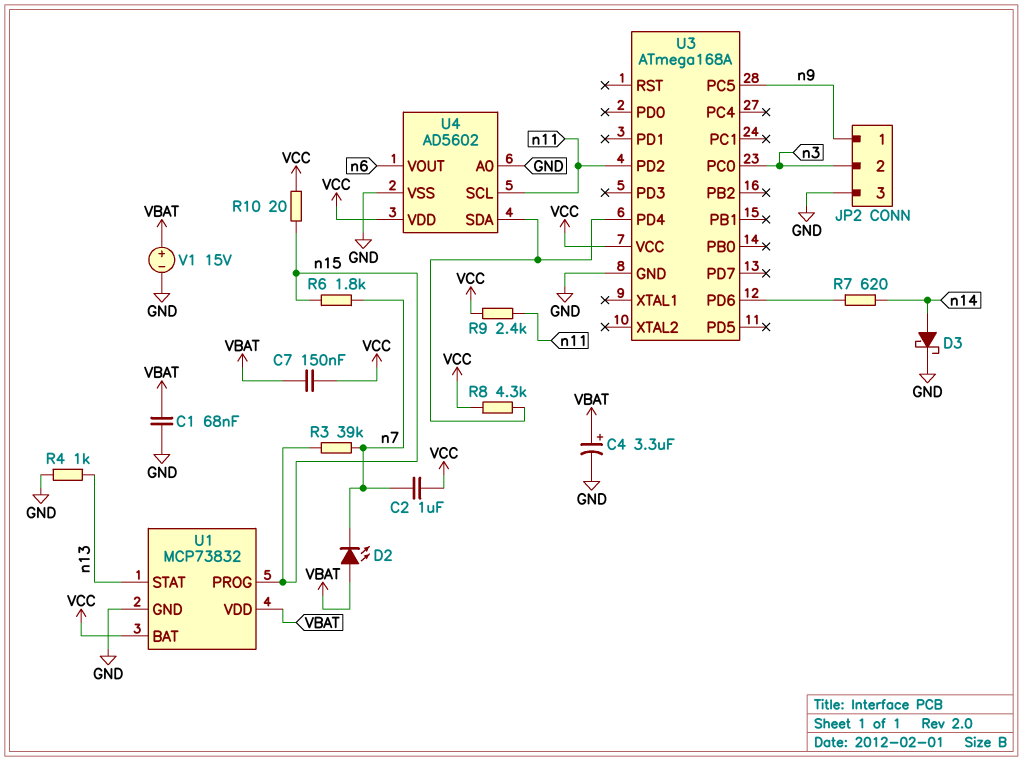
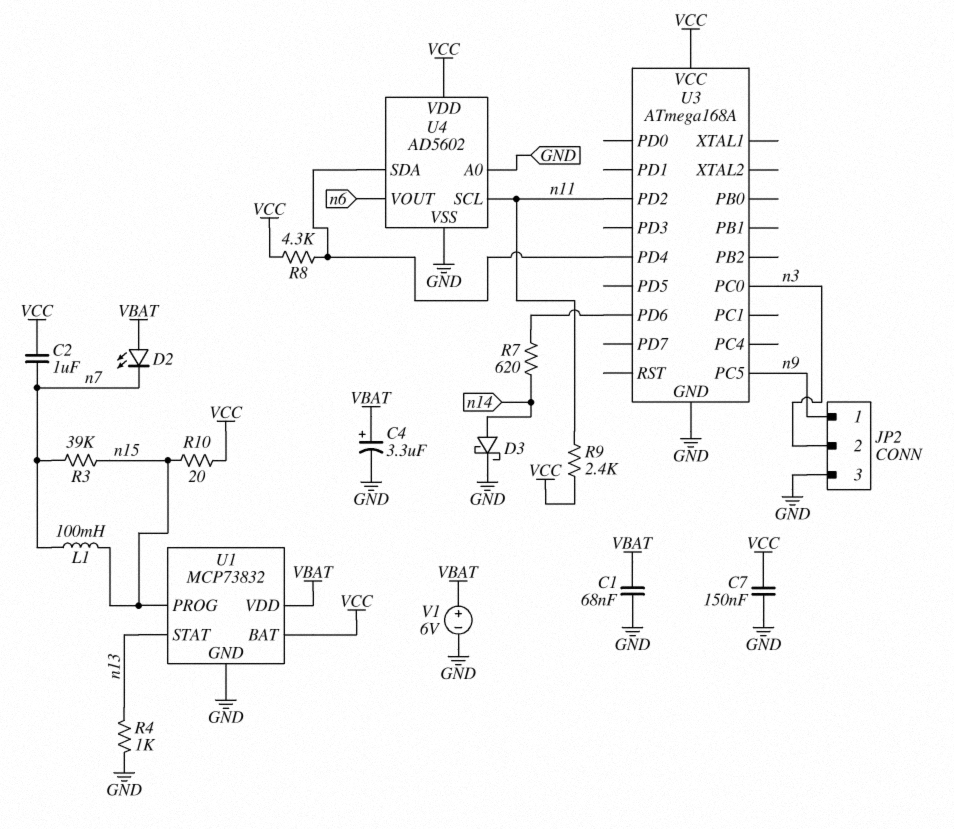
C7: 150nF (VBAT, VCC) -> 150nF (GND, VCC)
L1: none -> 100mH (n7, n15)
R6: 1.8k (n7, n15) -> none
V1: 15V (plus VBAT, minus GND) -> 6V (plus VBAT, minus GND)

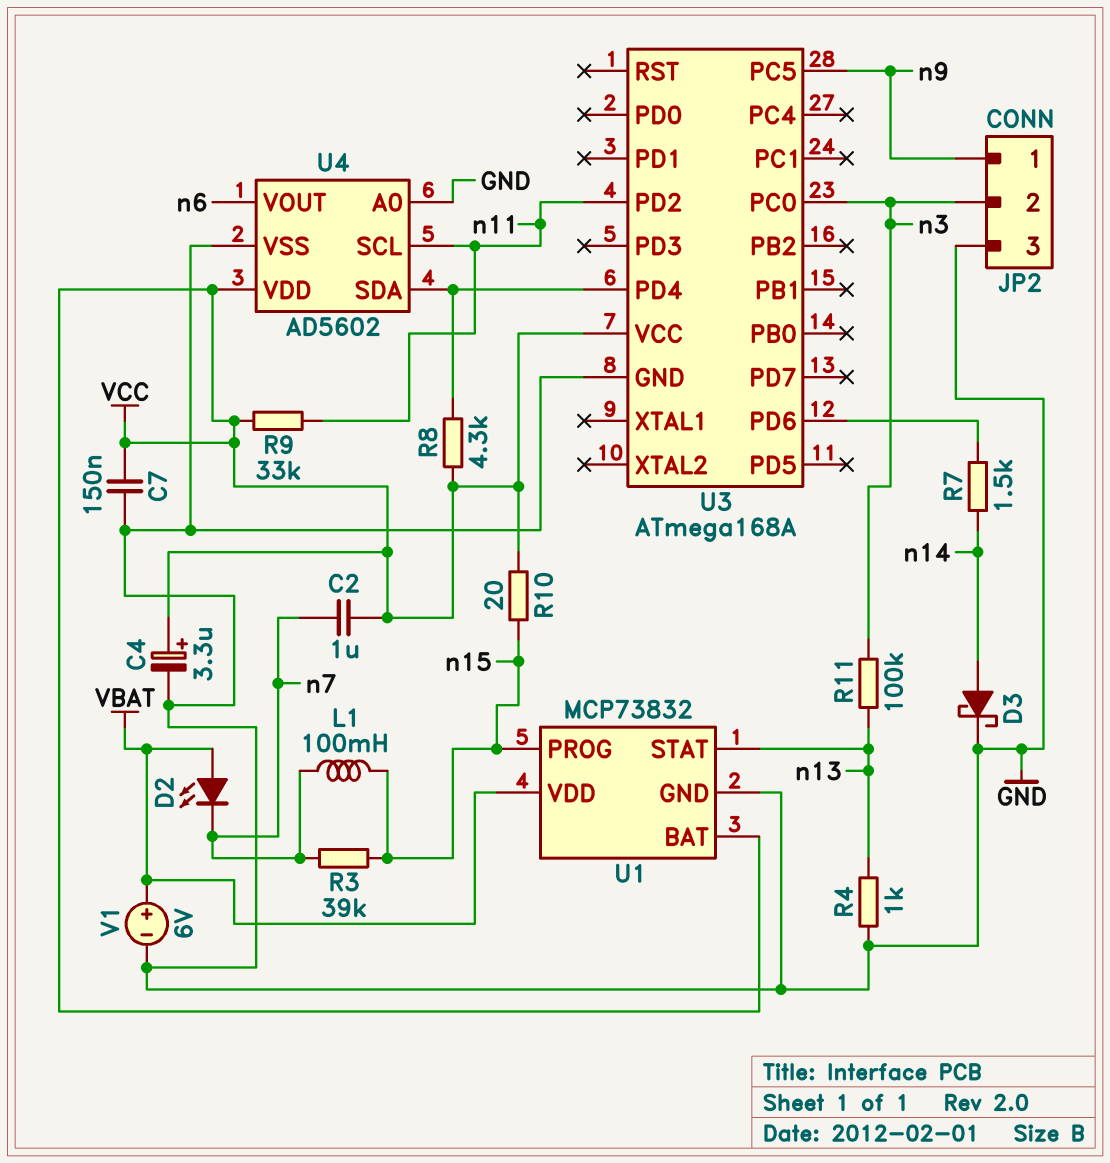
C1: 68nF (GND, VBAT) -> none
C4: 3.3uF (plus VBAT, minus GND) -> 3.3uF (plus VCC, minus GND)
R7: 620 (U3/PD6, n14) -> 1.5k (U3/PD6, n14)
R9: 2.4k (VCC, n11) -> 33k (VCC, n11)
R11: none -> 100k (n3, n13)

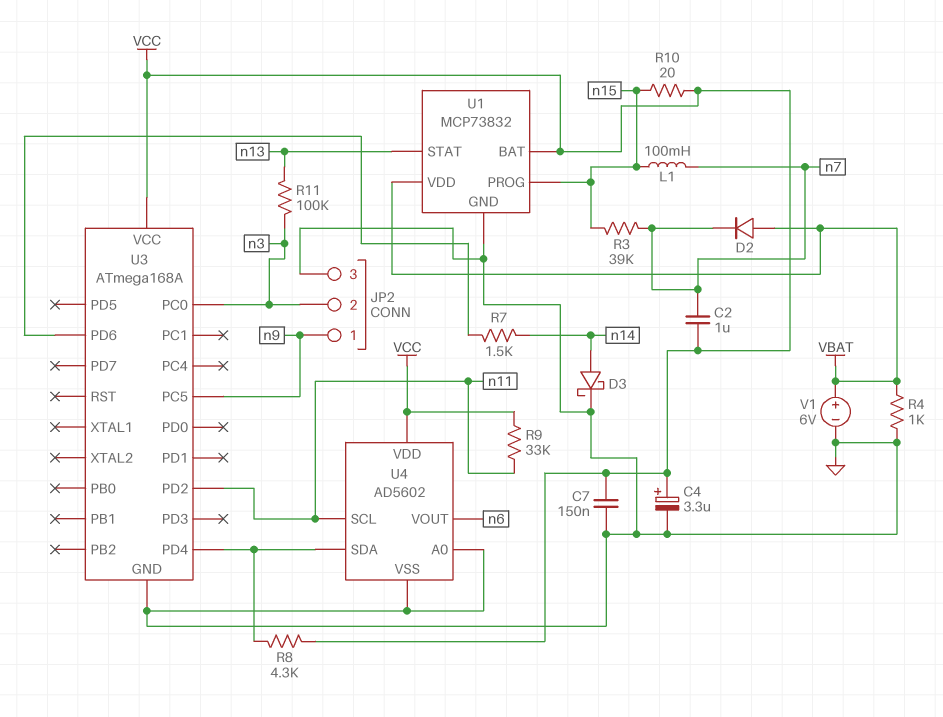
D2: LED (A VBAT, K n7) -> diode (A VBAT, K n7)
R4: 1k (GND, n13) -> 1k (GND, VBAT)

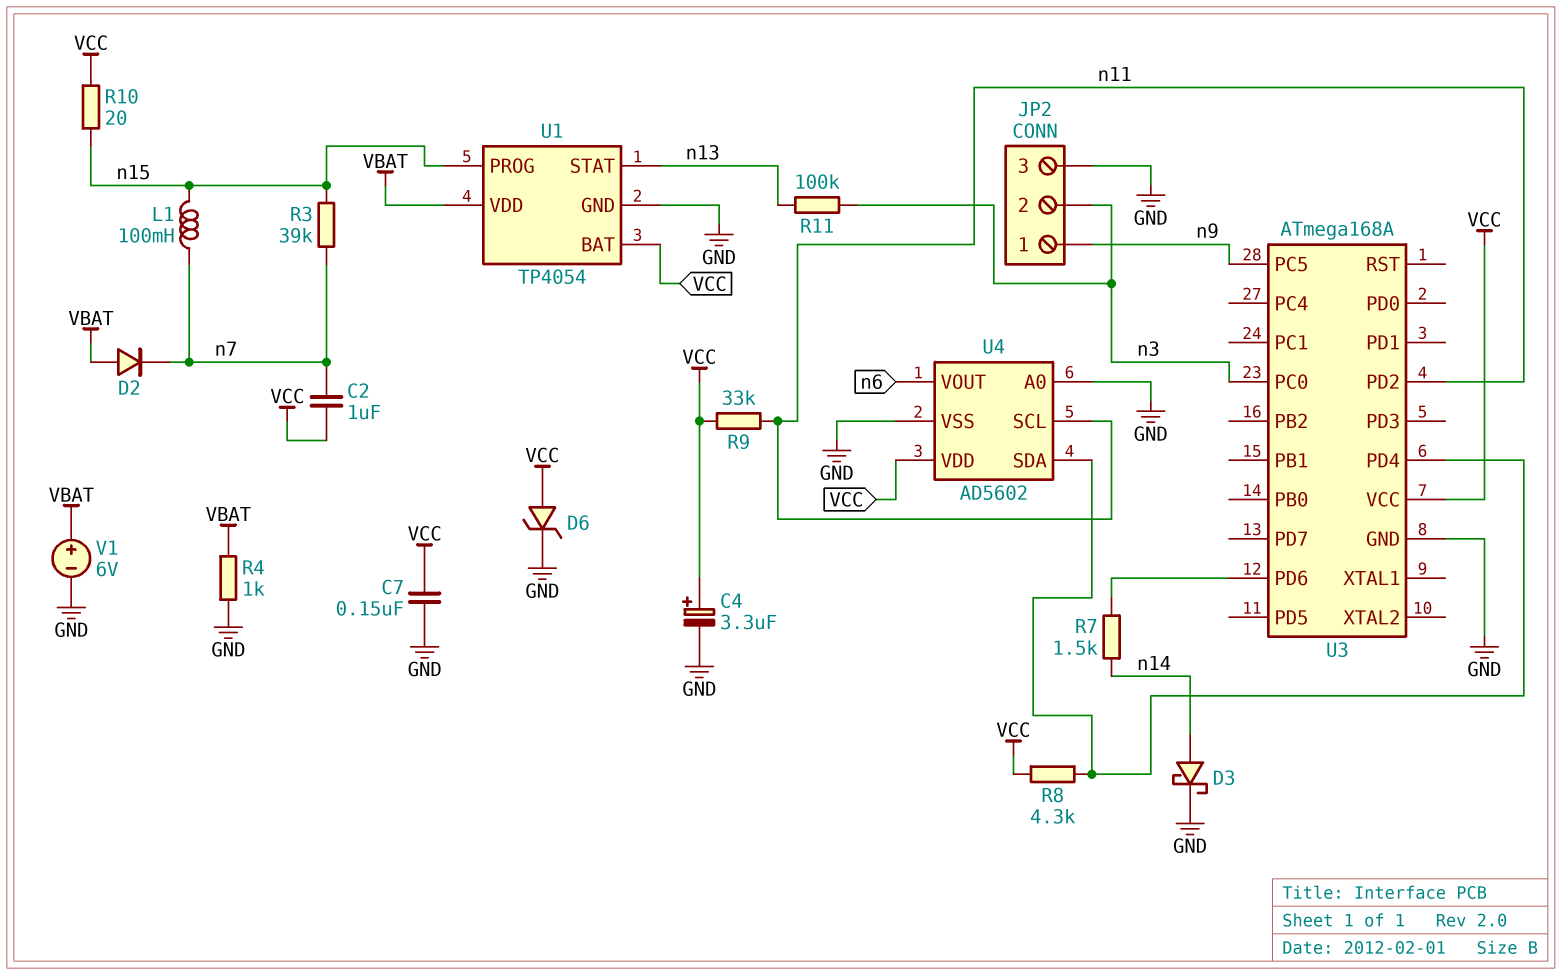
D6: none -> zener (A VCC, K GND)
U1: MCP73832 -> TP4054

